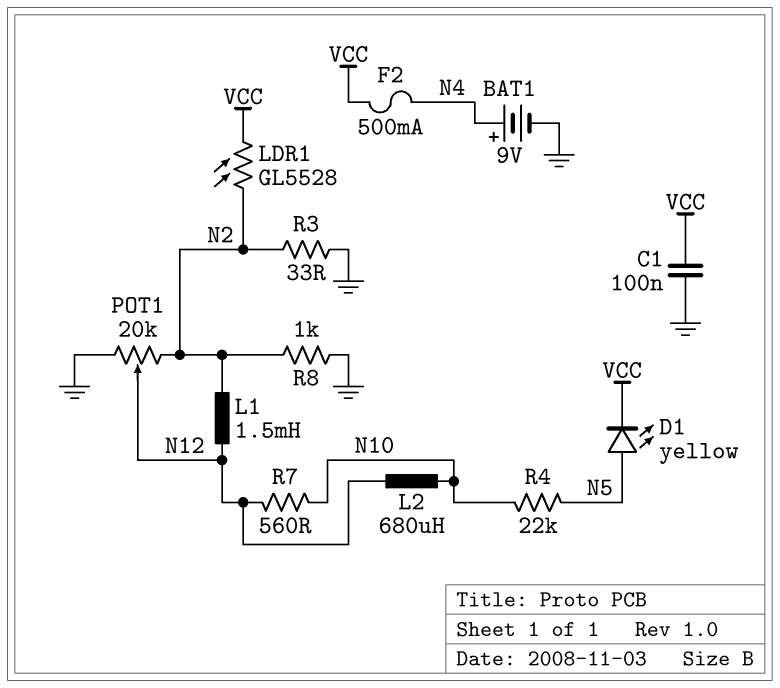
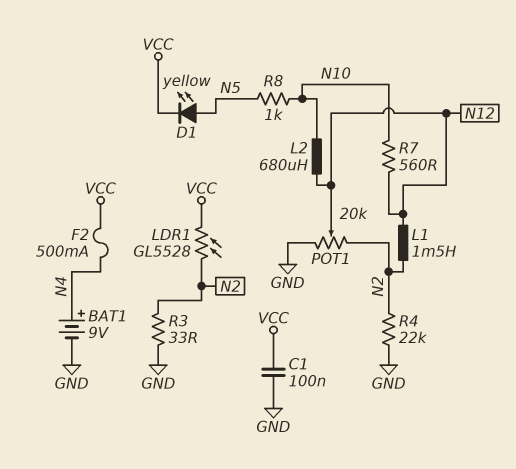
R4: 22k (N5, N10) -> 22k (GND, N2)
R8: 1k (GND, N2) -> 1k (N5, N10)

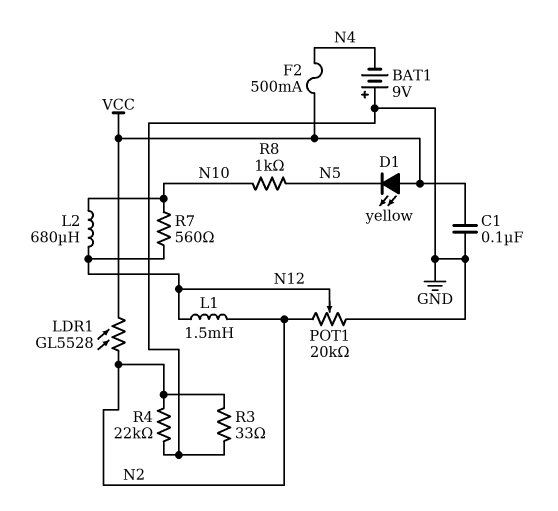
BAT1: 9V (plus N4, minus GND) -> 9V (plus GND, minus N4)
D1: LED yellow (A N5, K VCC) -> LED yellow (A VCC, K N5)

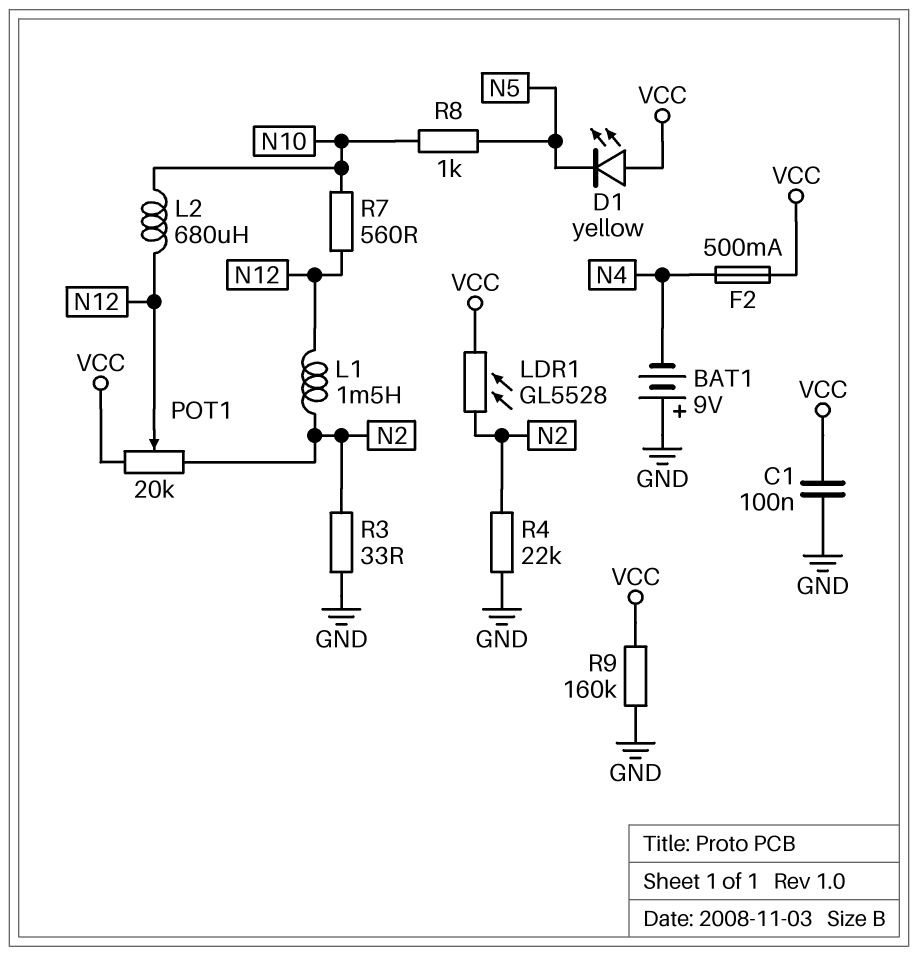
POT1: 20k (GND, N2, wiper N12) -> 20k (N2, VCC, wiper N12)
R9: none -> 160k (GND, VCC)

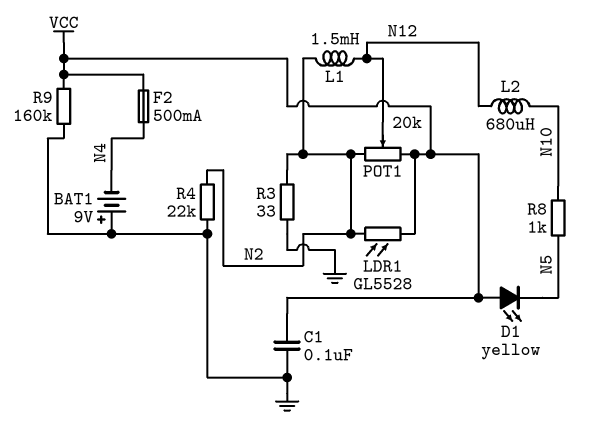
R7: 560 (N10, N12) -> none

